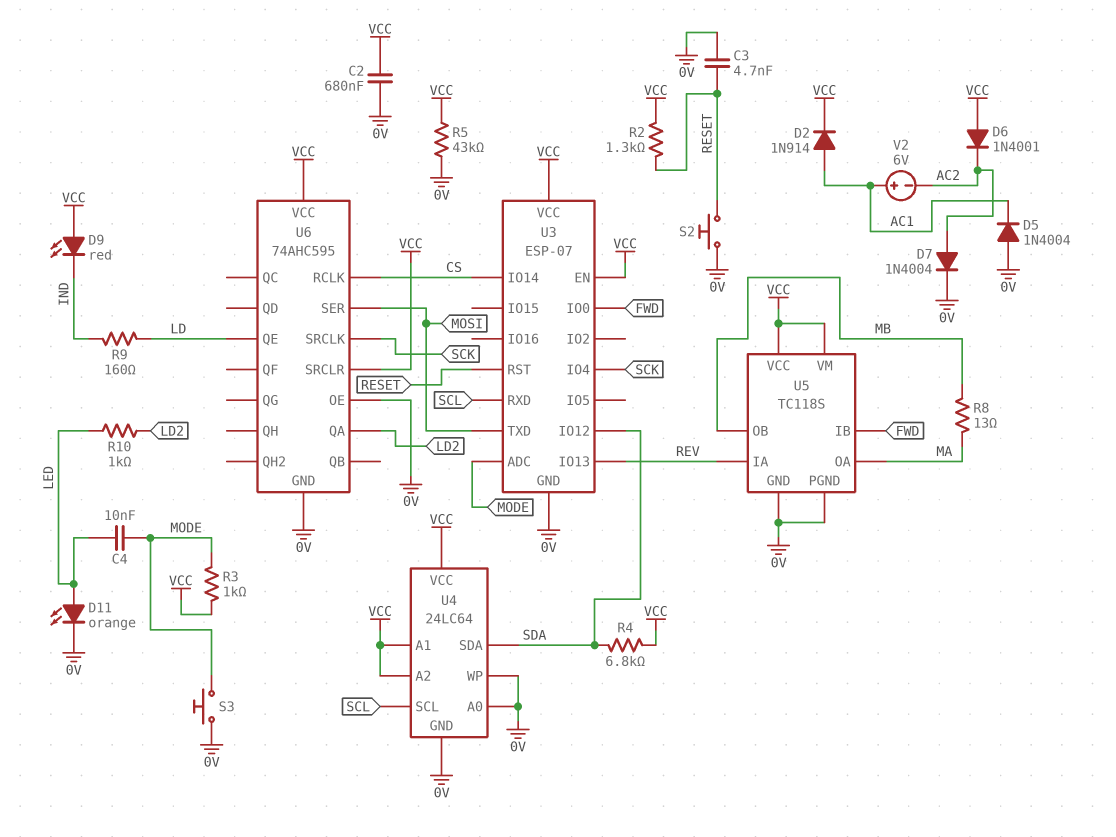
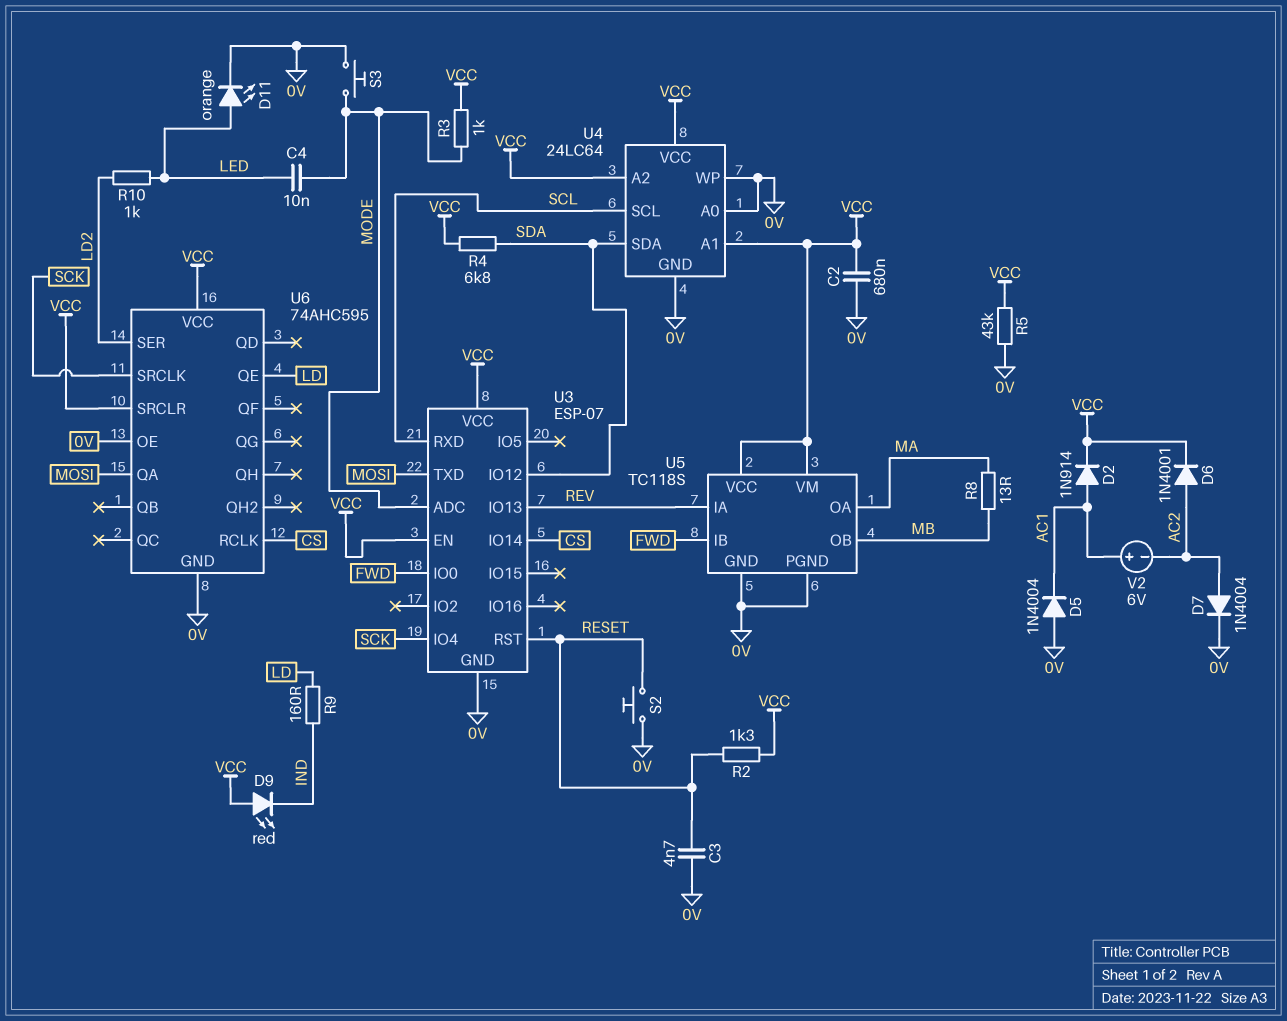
D6: diode 1N4001 (A VCC, K AC2) -> diode 1N4001 (A AC2, K VCC)
U6 pin QA: LD2 -> MOSI
U6 pin SER: MOSI -> LD2

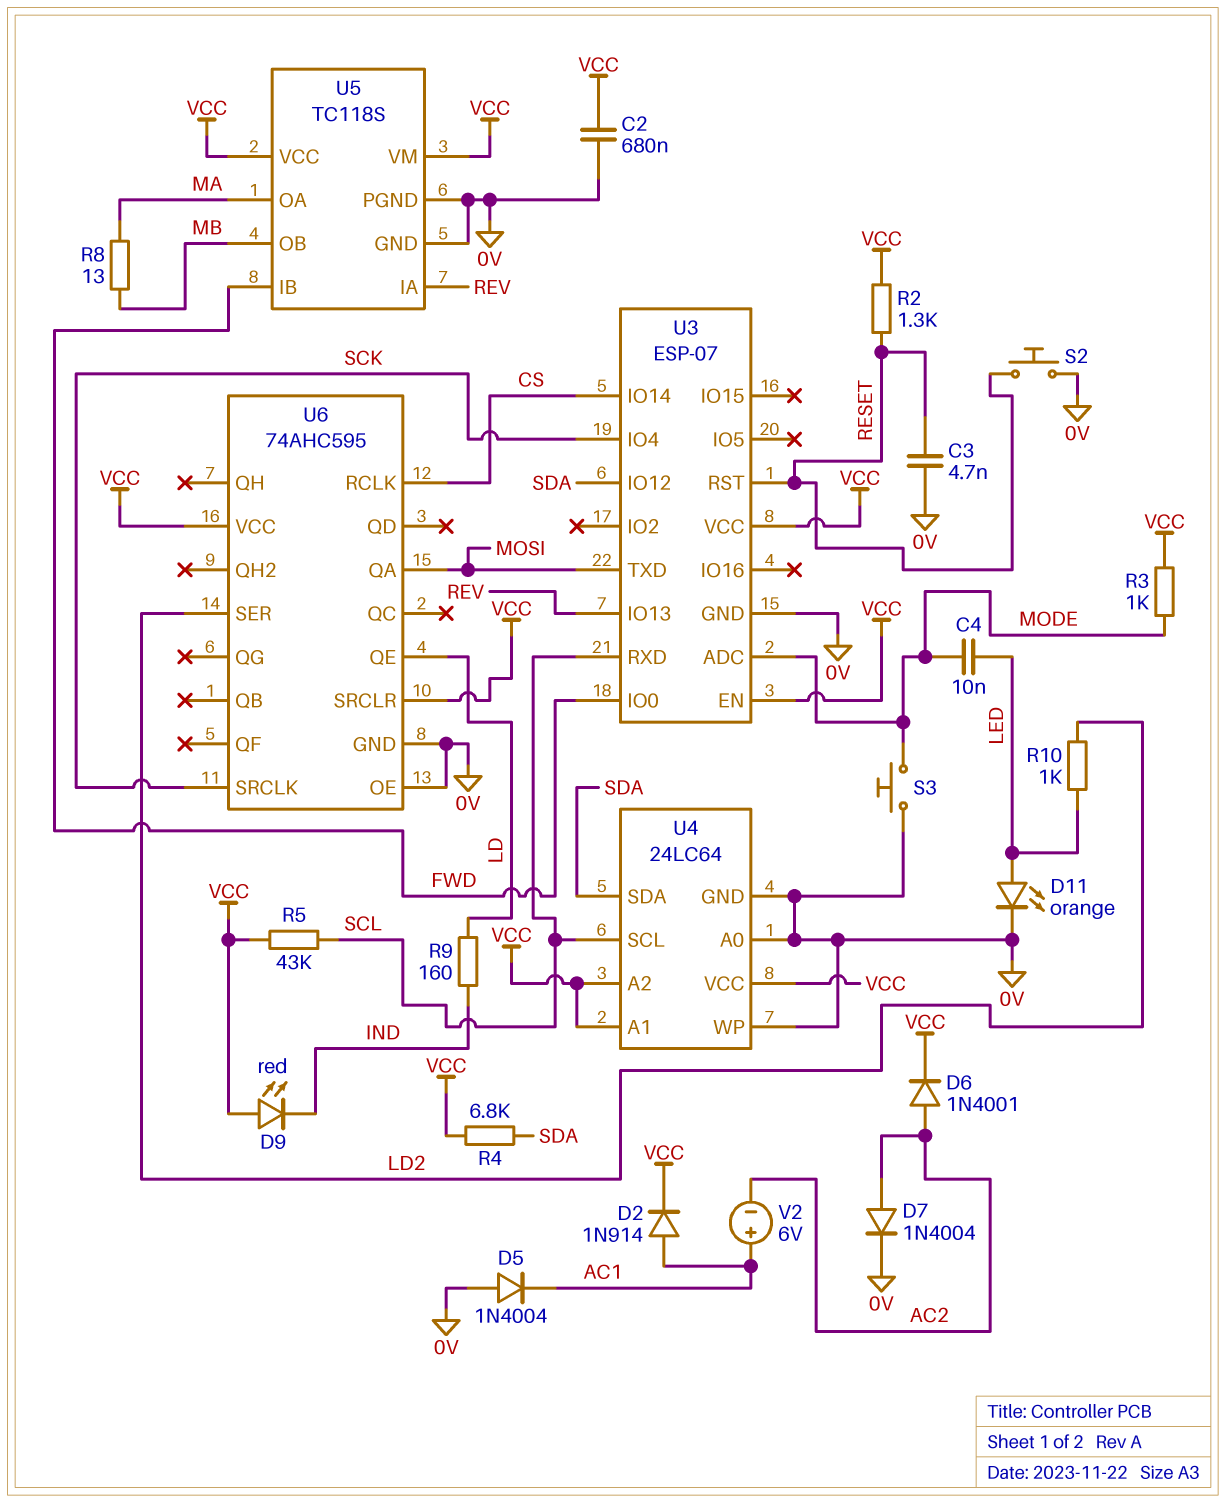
R5: 43k (0V, VCC) -> 43k (SCL, VCC)

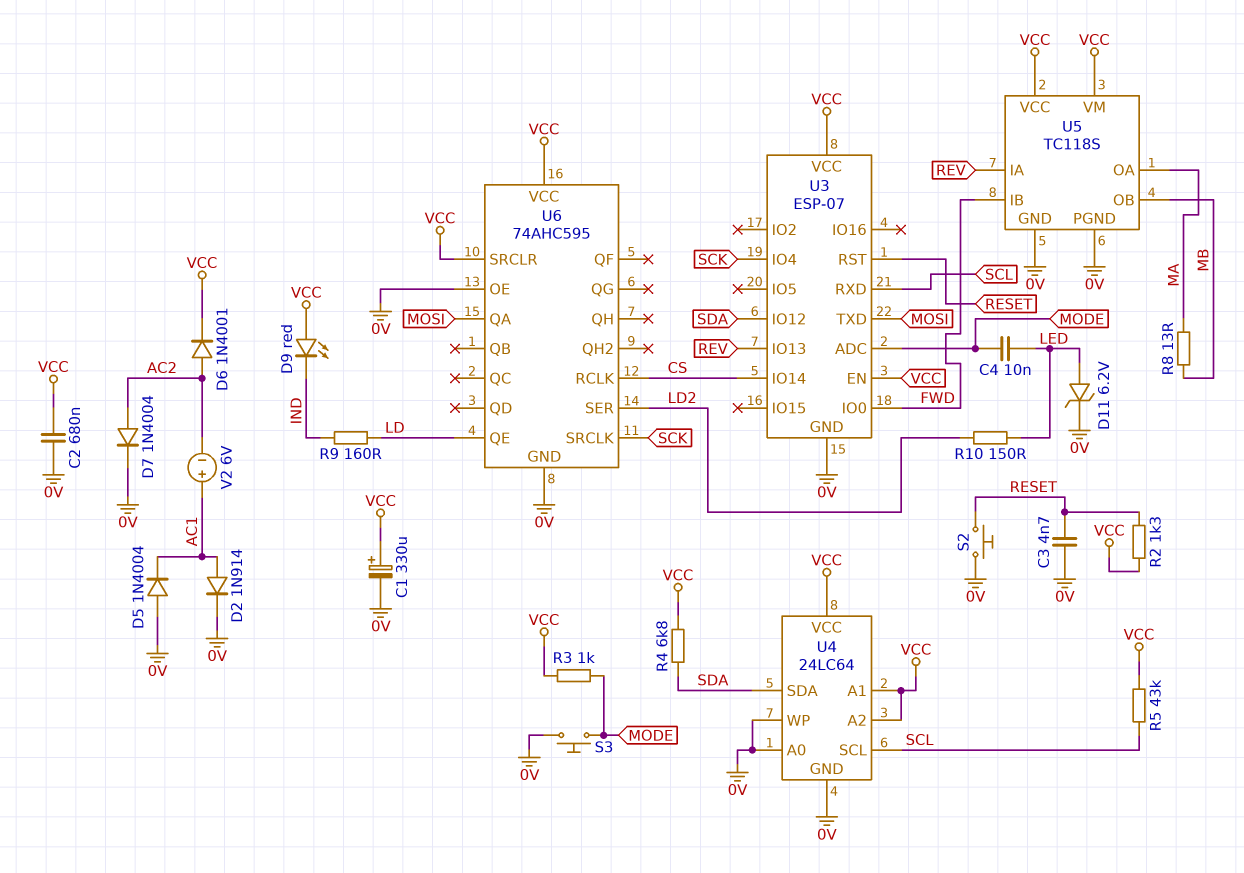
C1: none -> 330uF (plus VCC, minus 0V)
D2: diode 1N914 (A AC1, K VCC) -> diode 1N914 (A AC1, K 0V)
D11: LED orange (A LED, K 0V) -> zener 6.2V (A LED, K 0V)
R10: 1k (LD2, LED) -> 150 (LD2, LED)

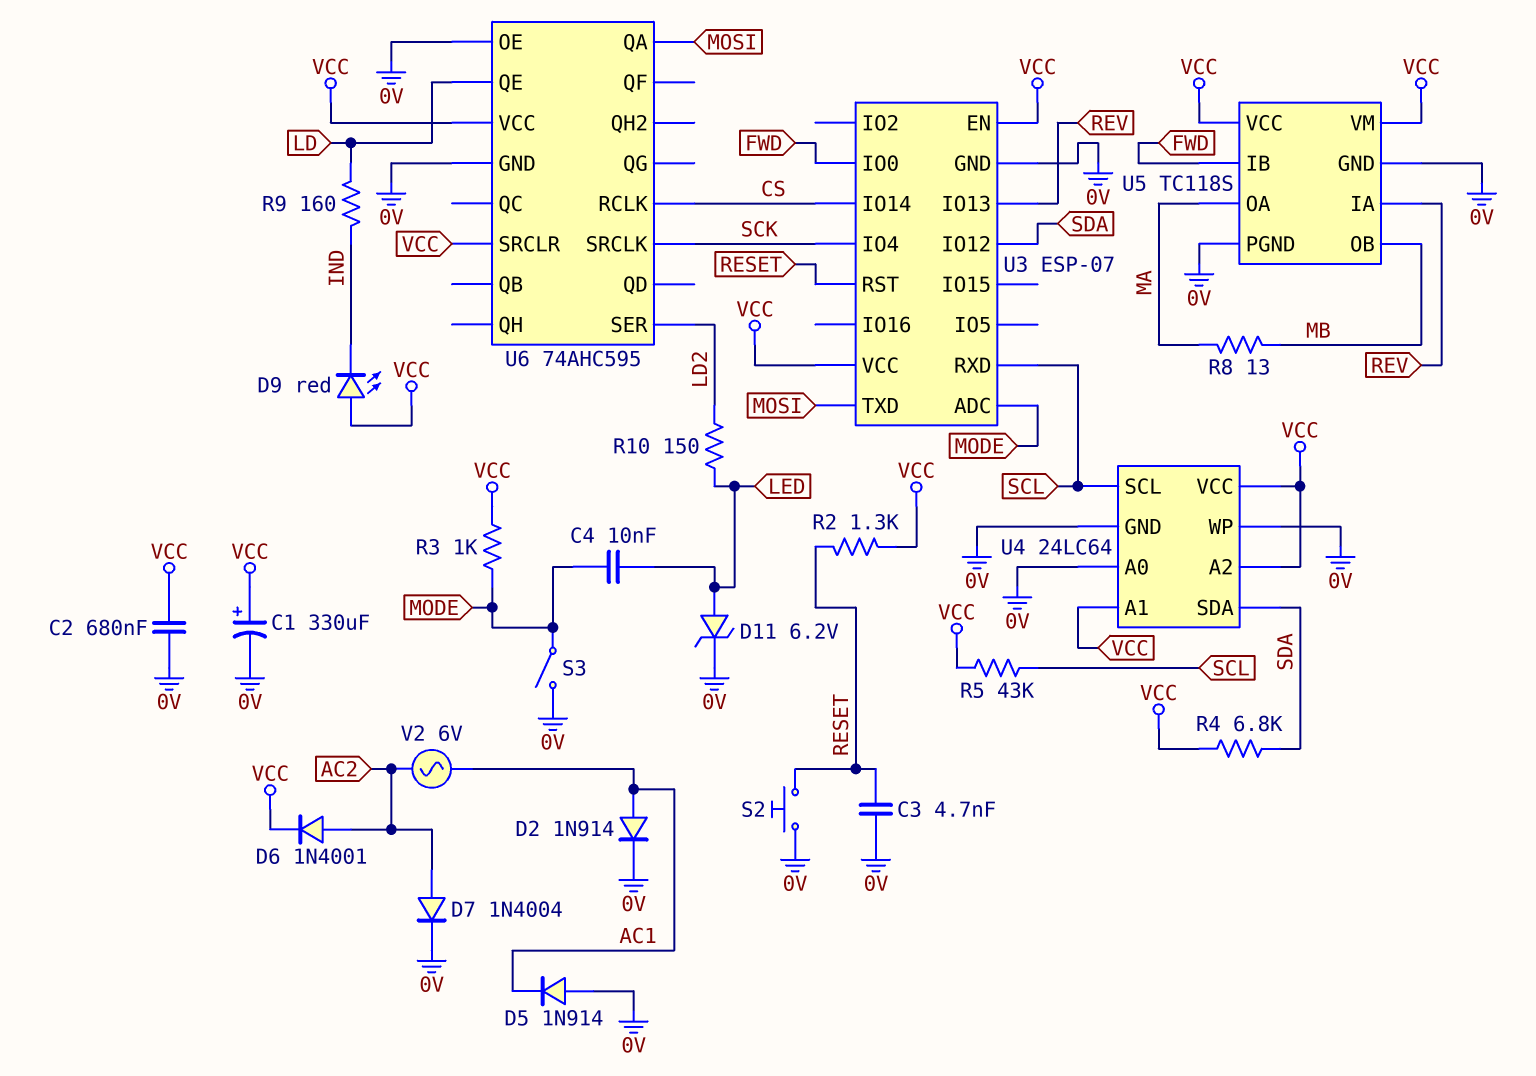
D5: diode 1N4004 (A 0V, K AC1) -> diode 1N914 (A 0V, K AC1)
S3: button (0V, MODE) -> switch (0V, MODE)
V2: 6V (plus AC1, minus AC2) -> AC 6V (AC1, AC2)

